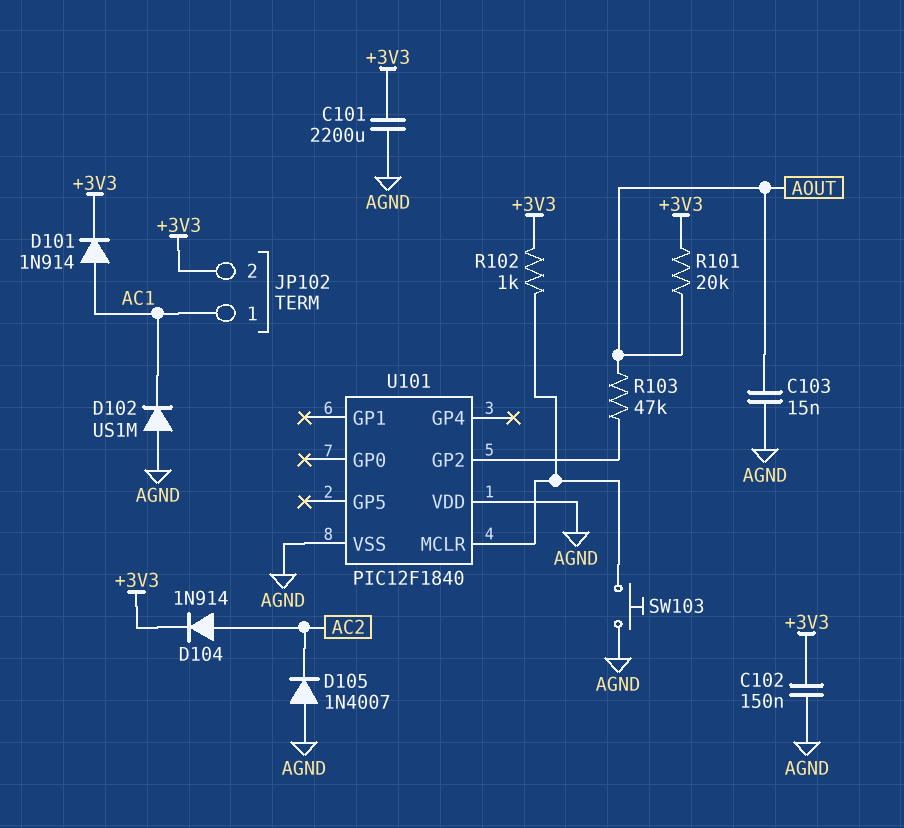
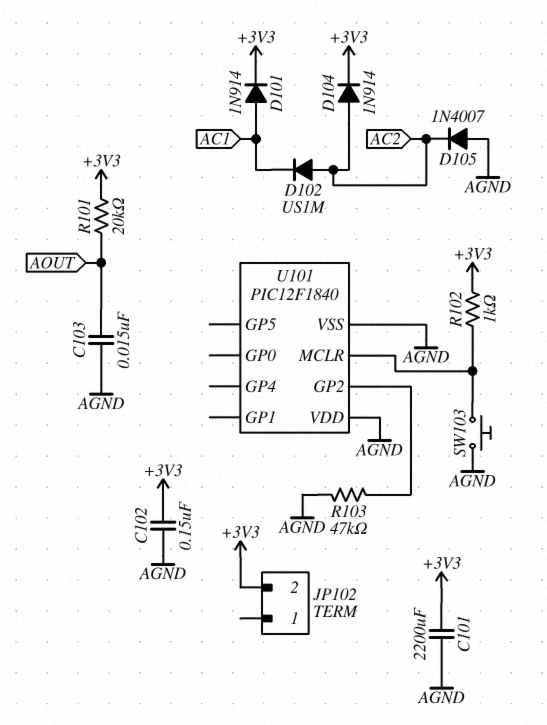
D102: diode US1M (A AGND, K AC1) -> diode US1M (A AC2, K AC1)
JP102 pin 1: AC1 -> none
R103: 47k (AOUT, U101/GP2) -> 47k (AGND, U101/GP2)

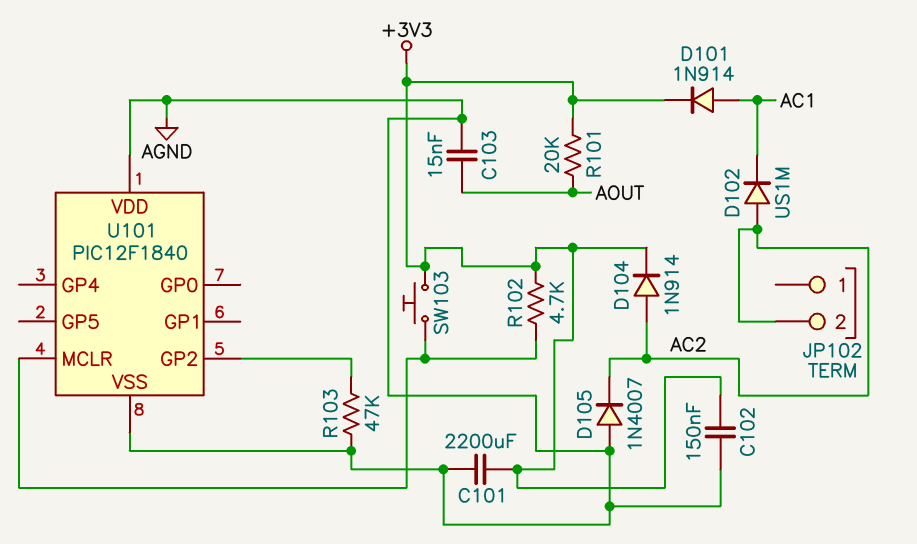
JP102 pin 2: +3V3 -> AC2
R102: 1k (+3V3, U101/MCLR) -> 4.7k (+3V3, U101/MCLR)
SW103: button (AGND, U101/MCLR) -> button (+3V3, U101/MCLR)

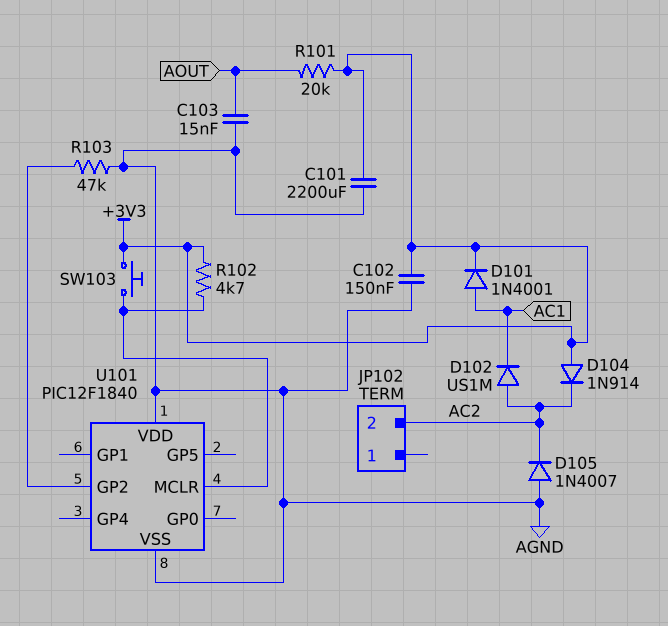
D101: diode 1N914 (A AC1, K +3V3) -> diode 1N4001 (A AC1, K +3V3)
D104: diode 1N914 (A AC2, K +3V3) -> diode 1N914 (A +3V3, K AC2)

